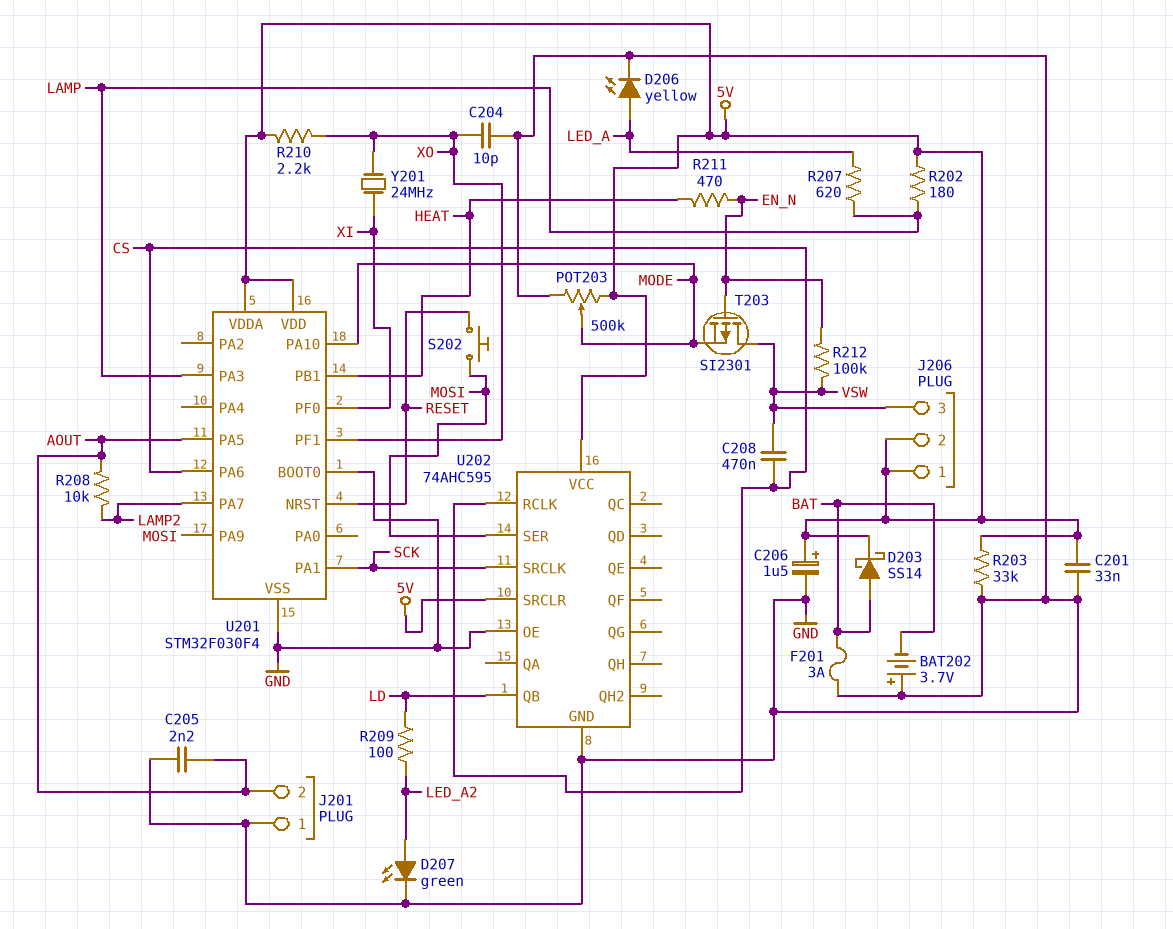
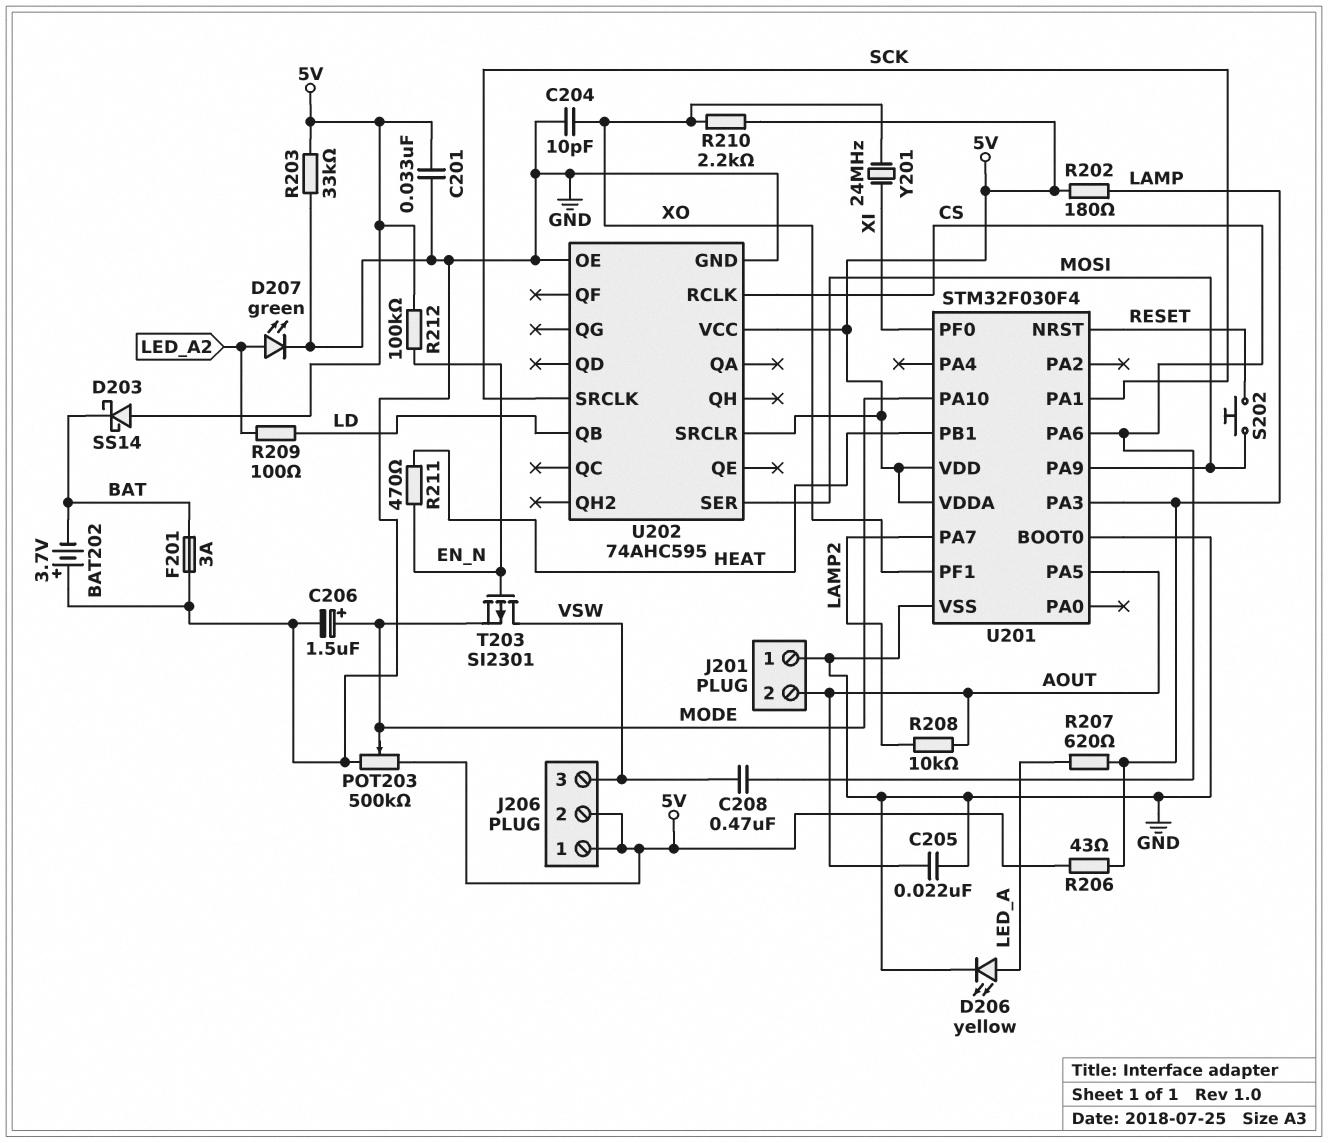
C205: 2.2nF (AOUT, GND) -> 22nF (AOUT, GND)
C206: 1.5uF (plus 5V, minus GND) -> 1.5uF (plus MODE, minus GND)
D203: schottky SS14 (A BAT, K 5V) -> schottky SS14 (A 5V, K BAT)
R206: none -> 43 (5V, LAMP)
R212: 100k (EN_N, VSW) -> 100k (5V, EN_N)

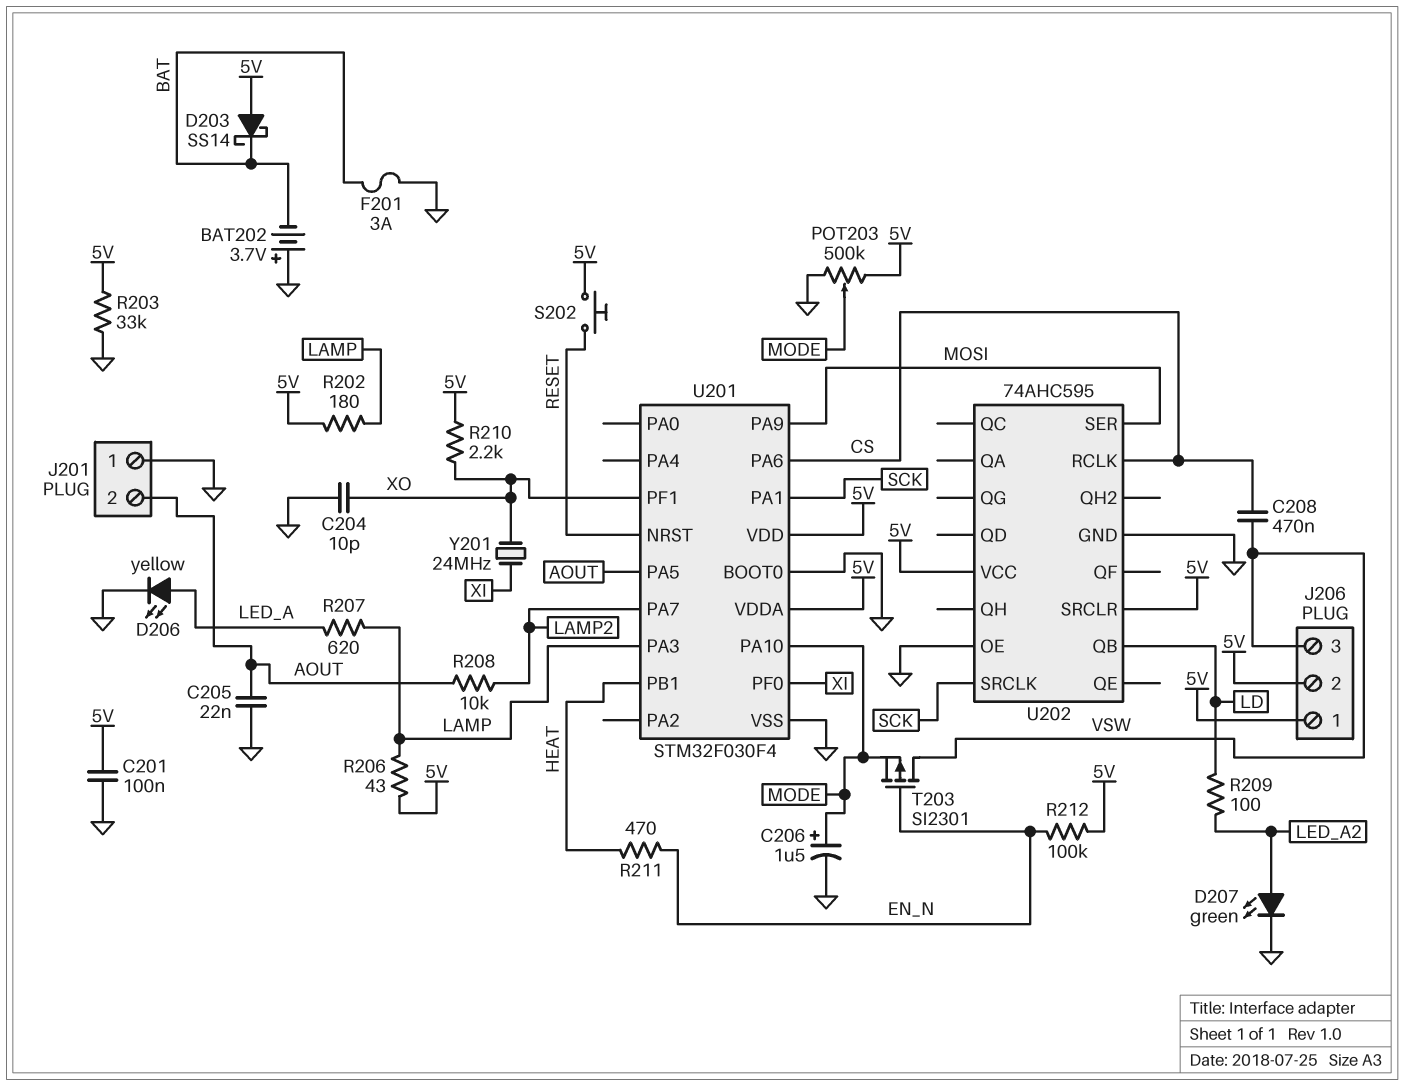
C201: 33nF (5V, GND) -> 100nF (5V, GND)
S202: button (MOSI, RESET) -> button (5V, RESET)

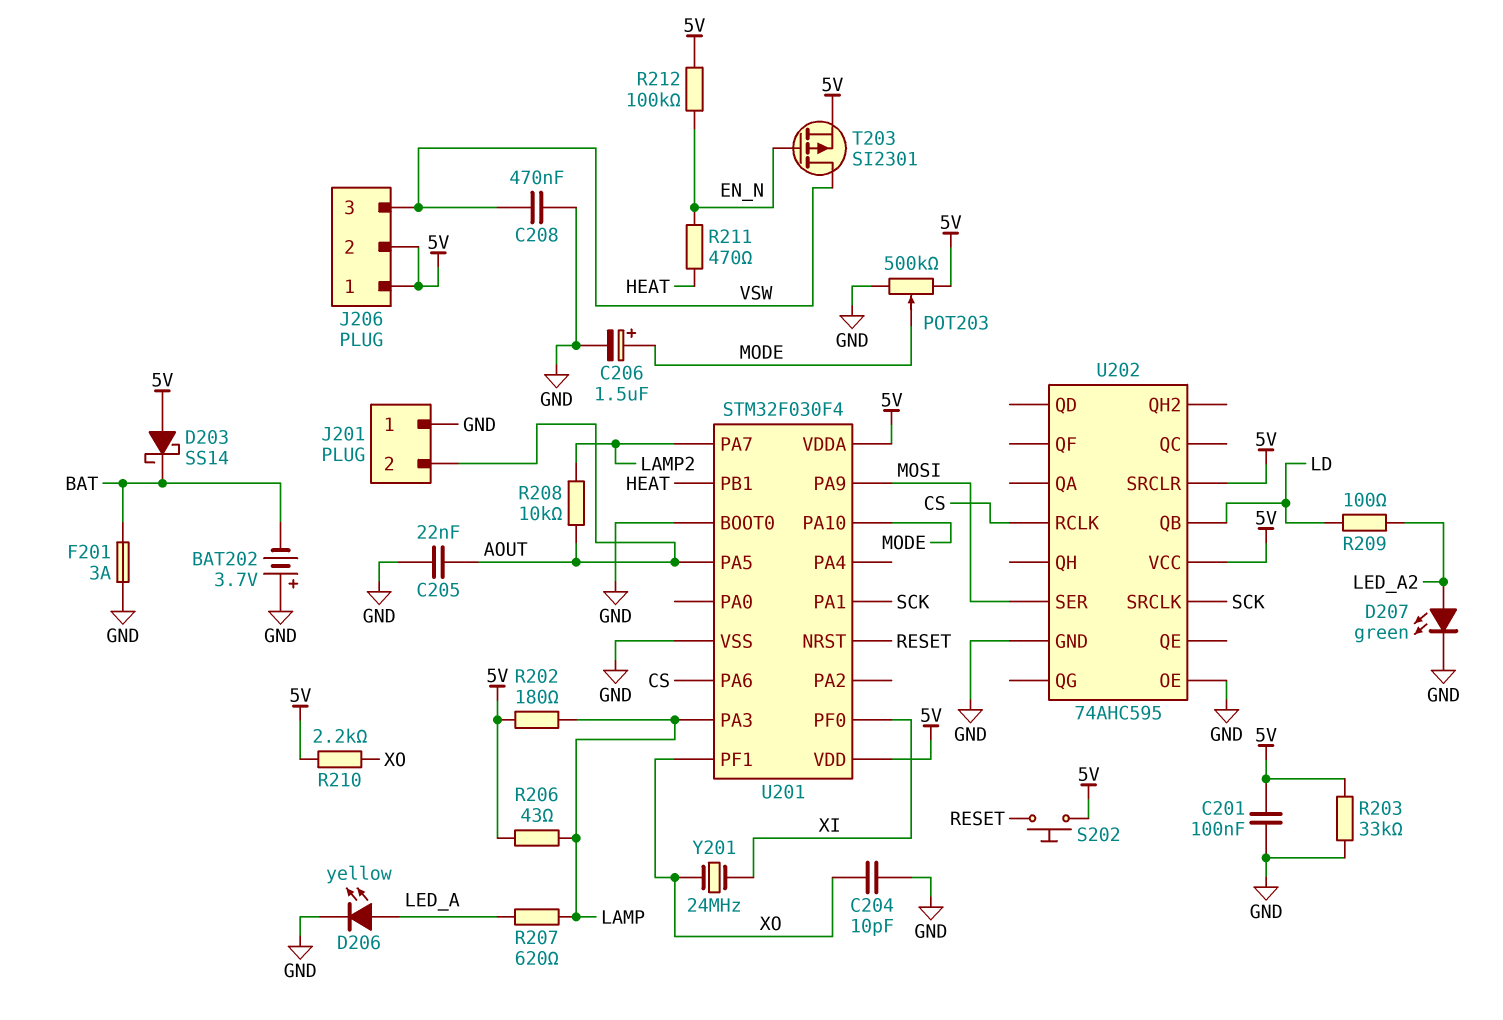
C208: 470nF (CS, VSW) -> 470nF (GND, VSW)
T203: PMOS SI2301 (G EN_N, D VSW, S MODE) -> PMOS SI2301 (G EN_N, D VSW, S 5V)

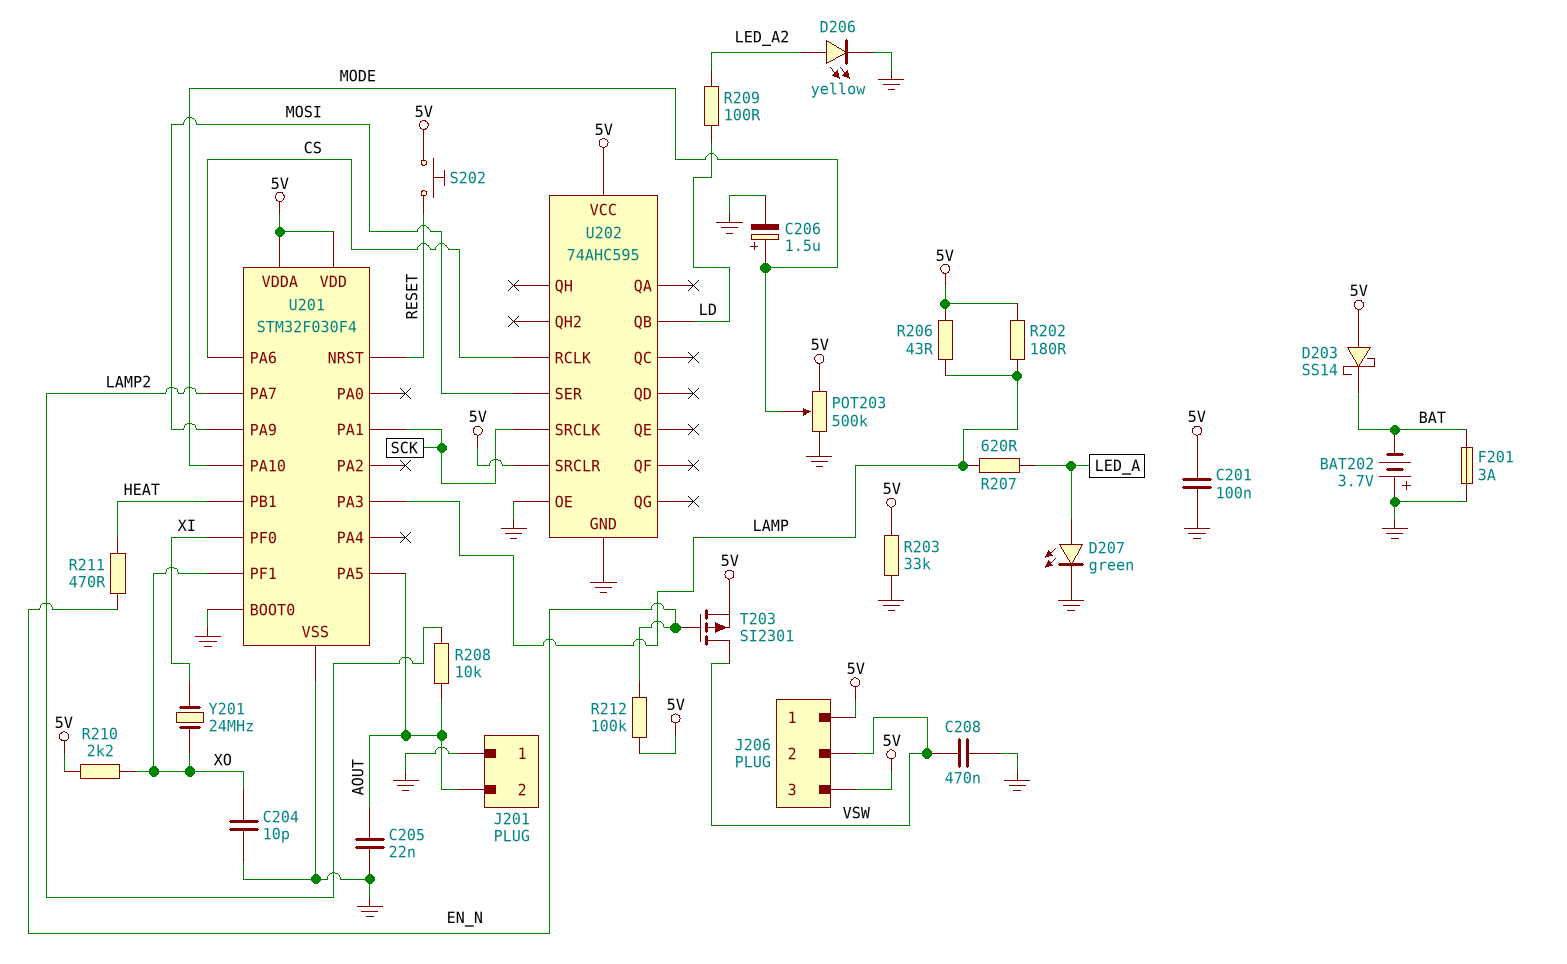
D206: LED yellow (A LED_A, K GND) -> LED yellow (A LED_A2, K GND)
D207: LED green (A LED_A2, K GND) -> LED green (A LED_A, K GND)
J206 pin 2: 5V -> VSW
J206 pin 3: VSW -> 5V

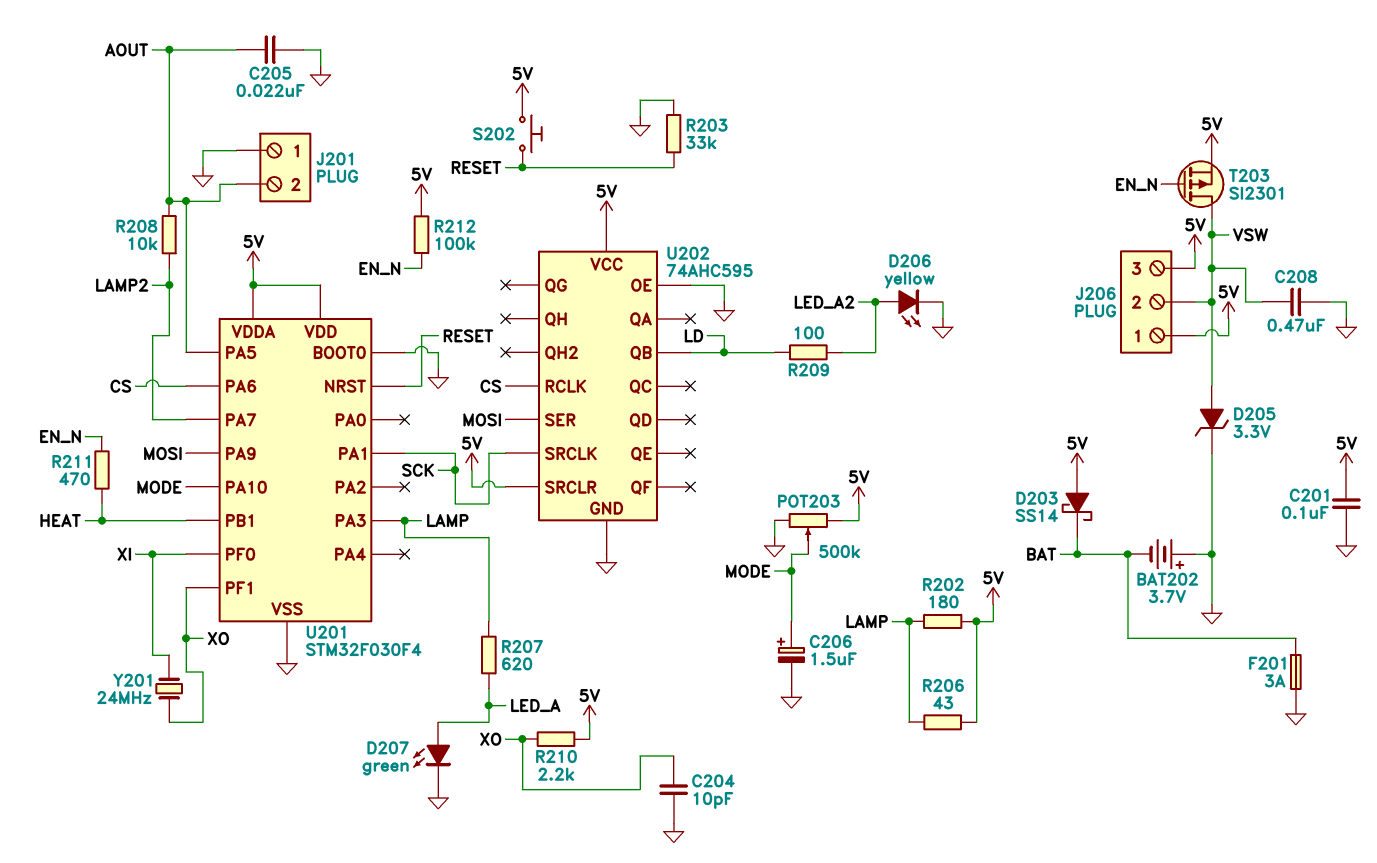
D205: none -> zener 3.3V (A VSW, K GND)
R203: 33k (5V, GND) -> 33k (GND, RESET)

